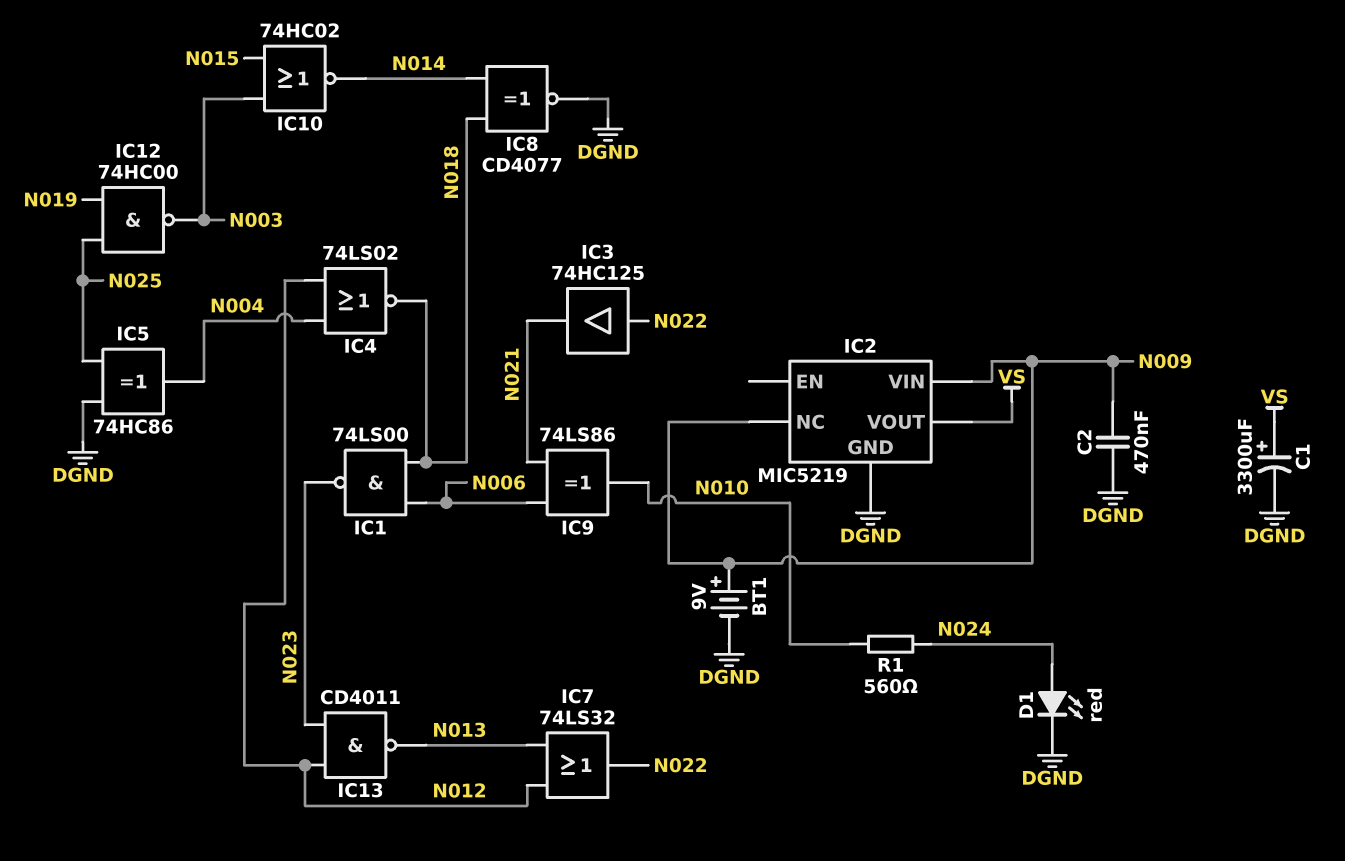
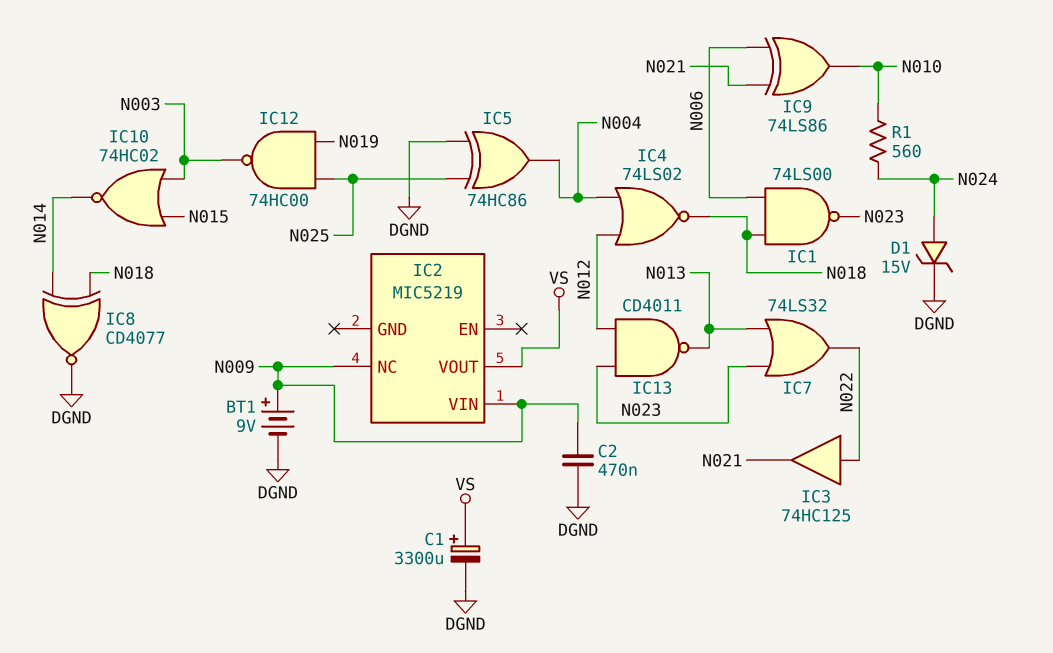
D1: LED red (A N024, K DGND) -> zener 15V (A N024, K DGND)
IC2 pin GND: DGND -> none
IC7: OR 74LS32 (in N012, in N013, out N022) -> OR 74LS32 (in N013, in N023, out N022)

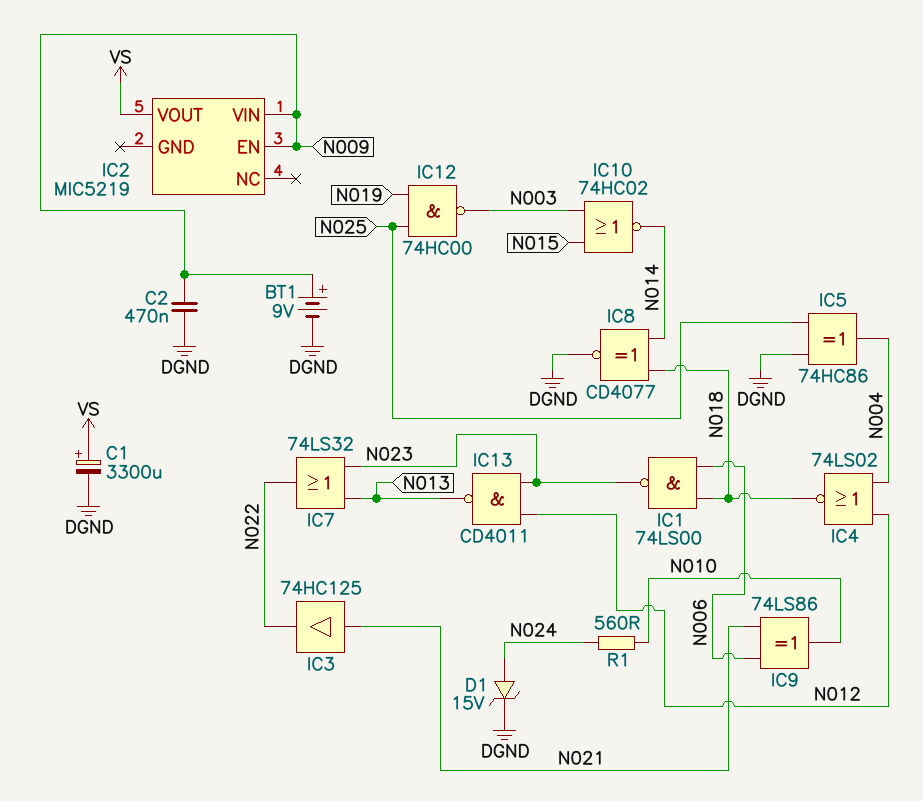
IC2 pin EN: none -> N009
IC2 pin NC: N009 -> none
IC3: buffer 74HC125 (in N022, out N021) -> buffer 74HC125 (in N021, out N022)

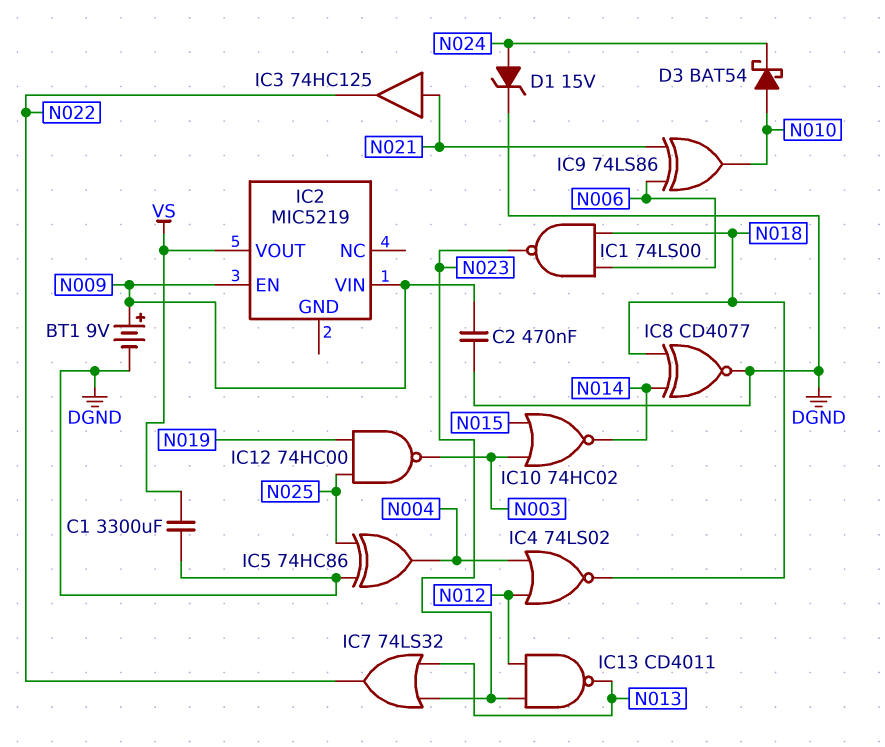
C1: 3300uF (plus VS, minus DGND) -> 3300uF (DGND, VS)
D3: none -> schottky BAT54 (A N010, K N024)
R1: 560 (N010, N024) -> none

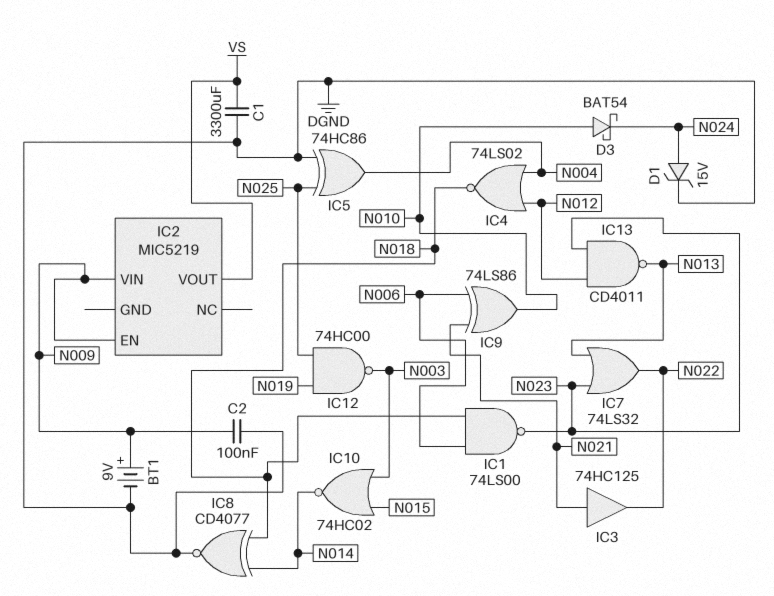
C2: 470nF (DGND, N009) -> 100nF (DGND, N009)

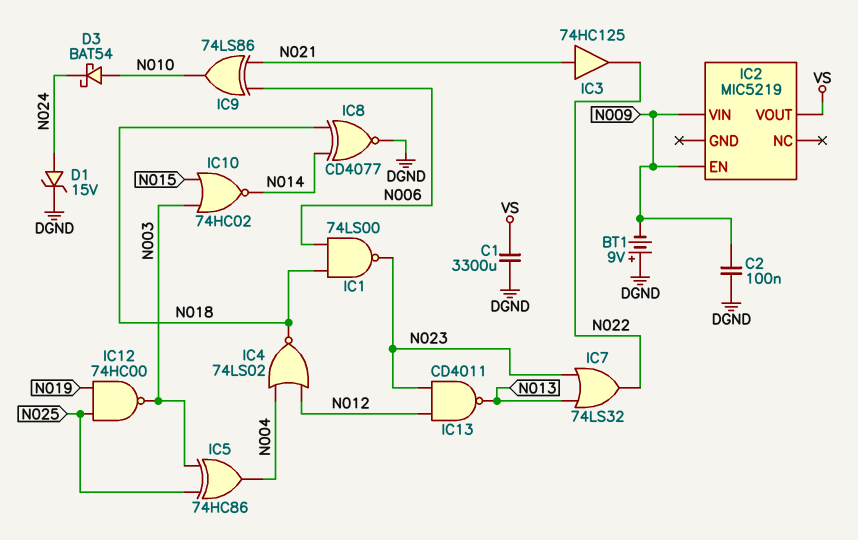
BT1: 9V (plus N009, minus DGND) -> 9V (plus DGND, minus N009)
IC5: XOR 74HC86 (in DGND, in N025, out N004) -> XOR 74HC86 (in N003, in N025, out N004)

